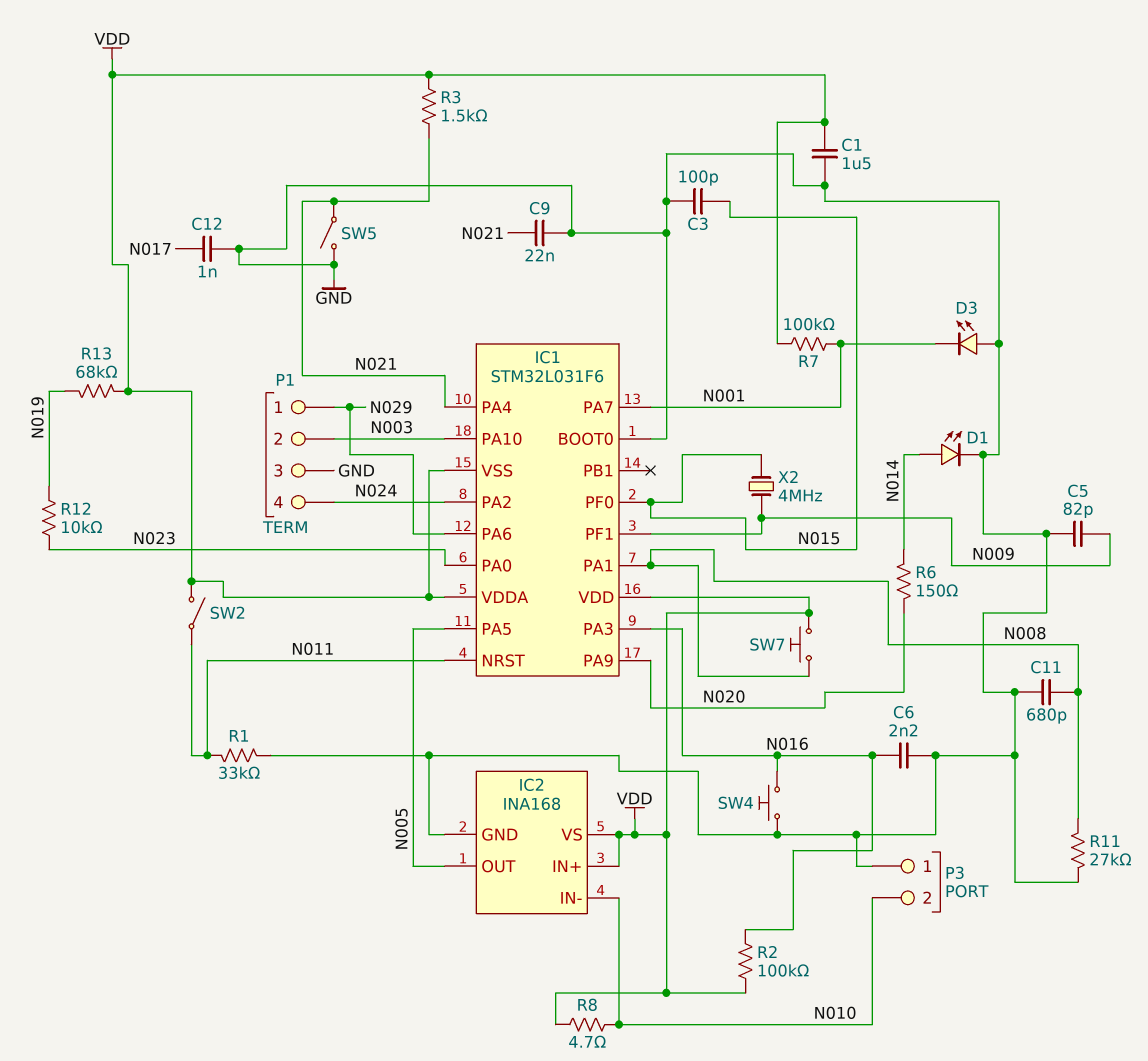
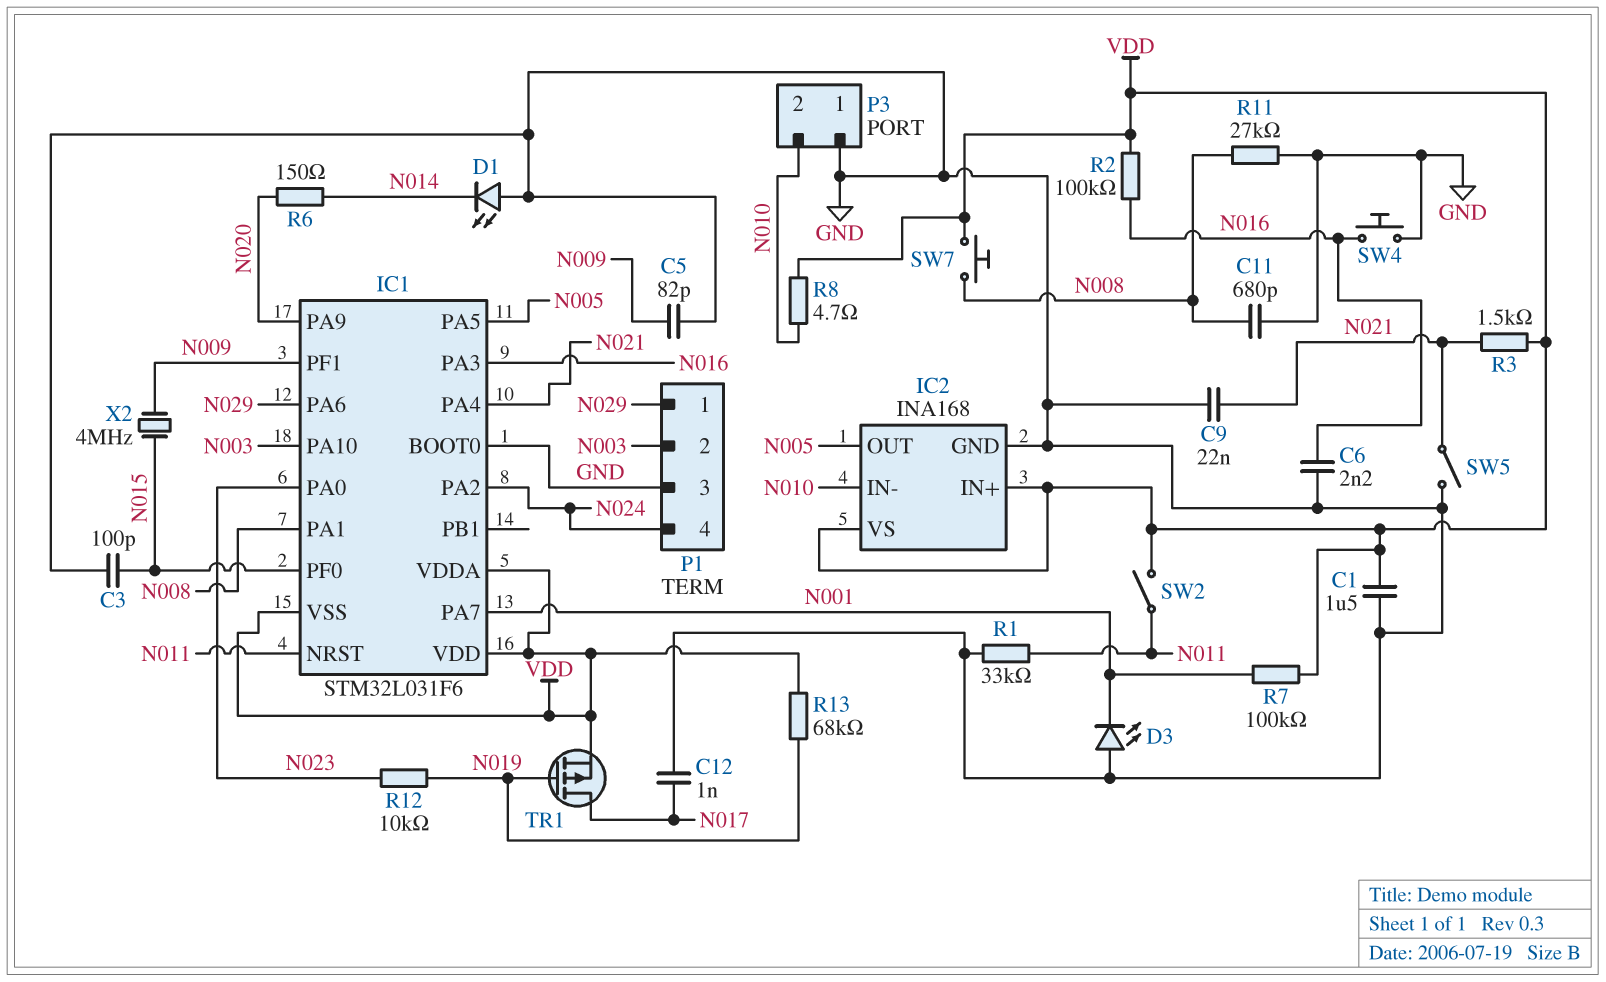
D1: LED (A N014, K GND) -> LED (A GND, K N014)
TR1: none -> PMOS (G N019, D N017, S VDD)

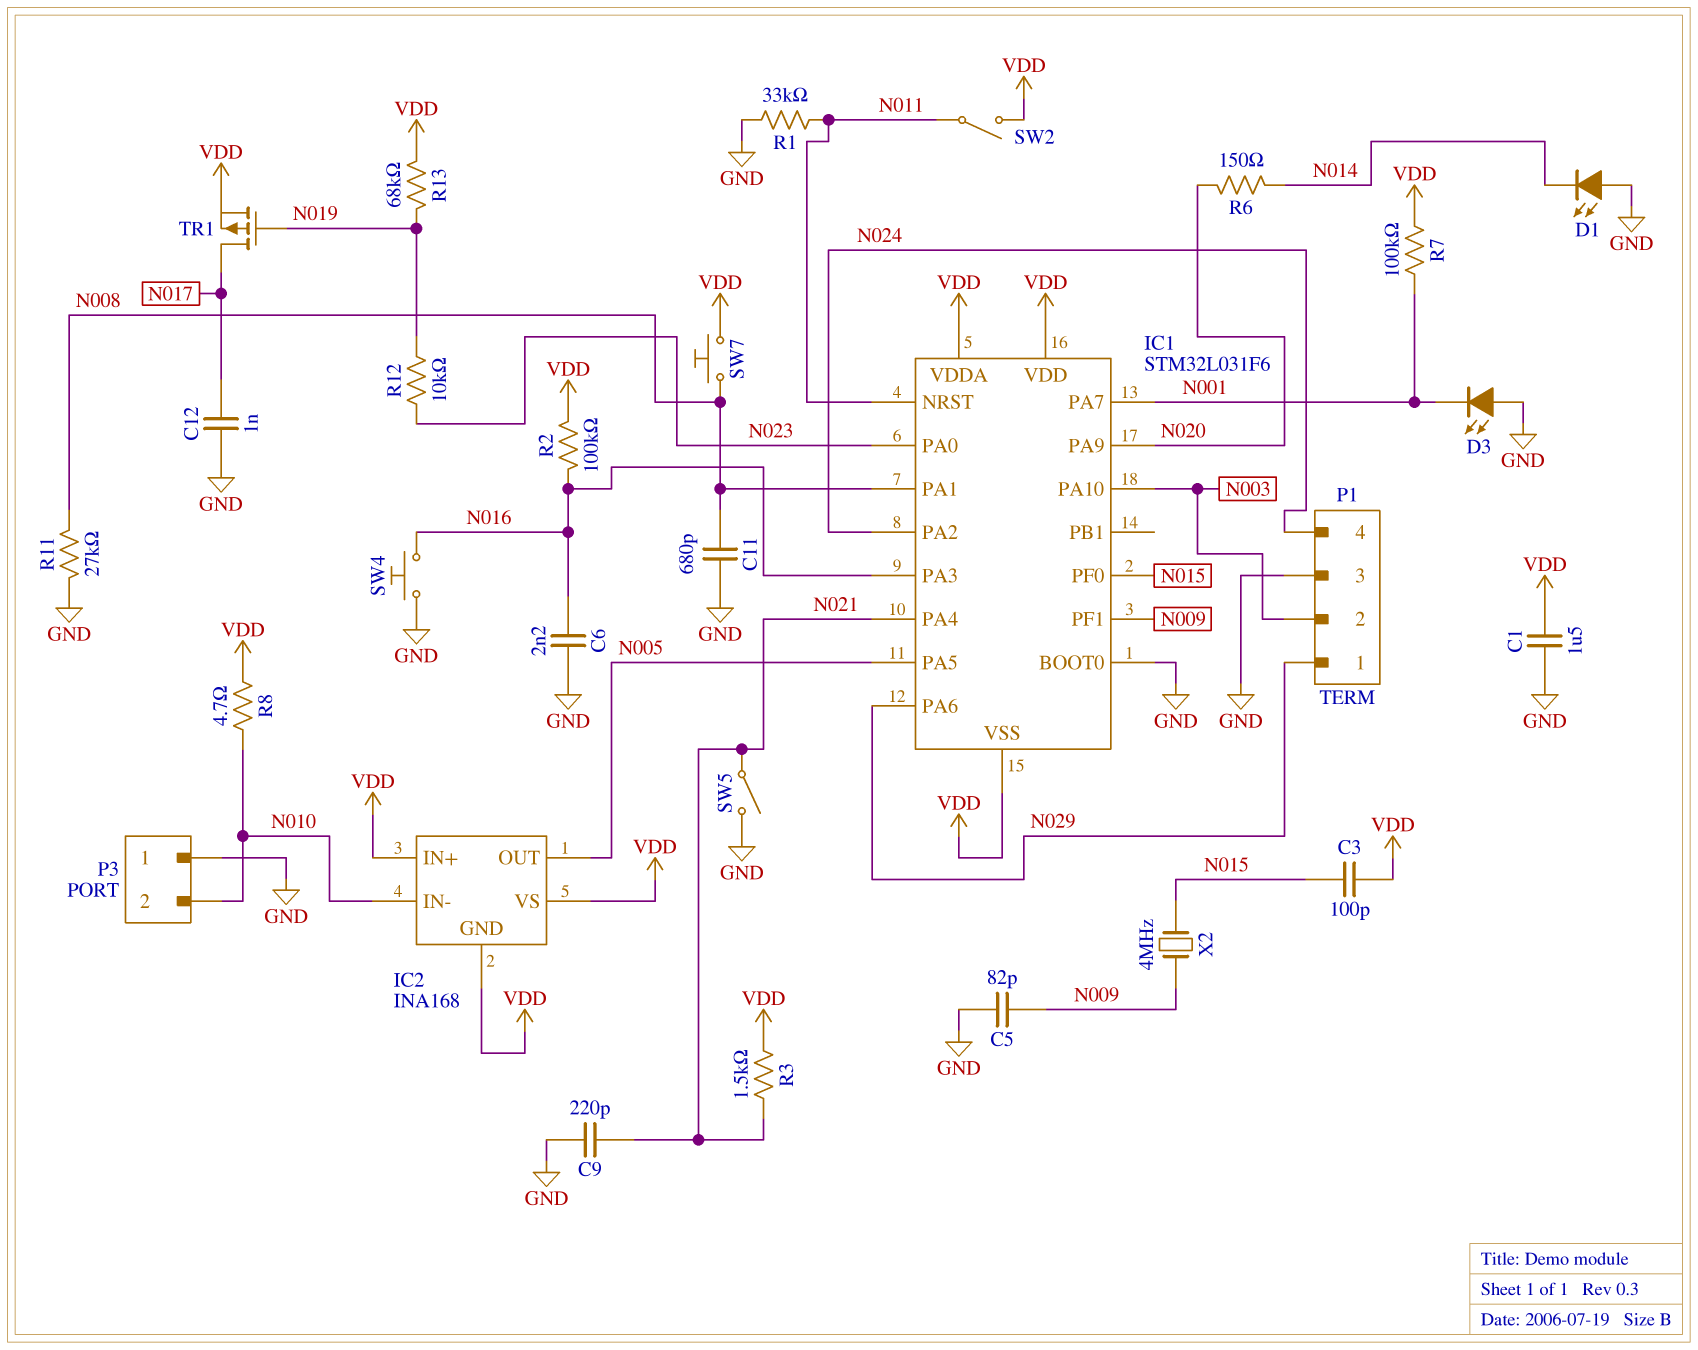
C3: 100pF (GND, N015) -> 100pF (N015, VDD)
C9: 22nF (GND, N021) -> 220pF (GND, N021)
IC2 pin GND: GND -> VDD

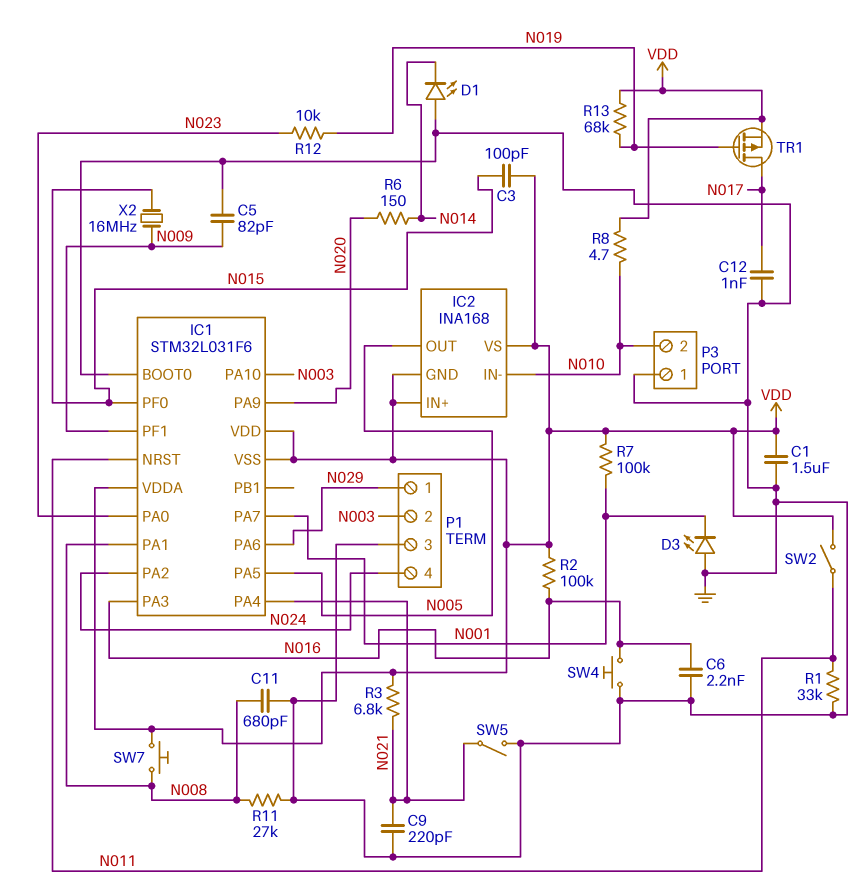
R3: 1.5k (N021, VDD) -> 6.8k (N021, VDD)
X2: 4MHz (N009, N015) -> 16MHz (N009, N015)

